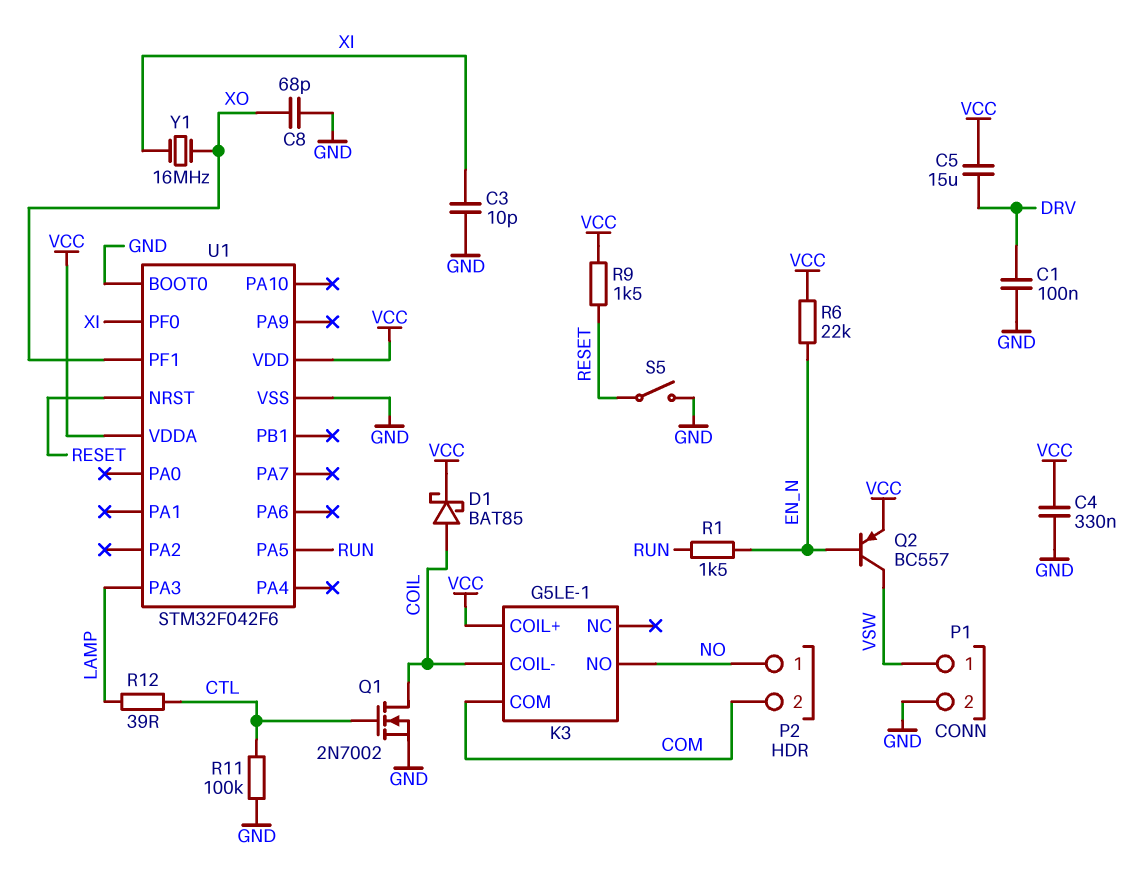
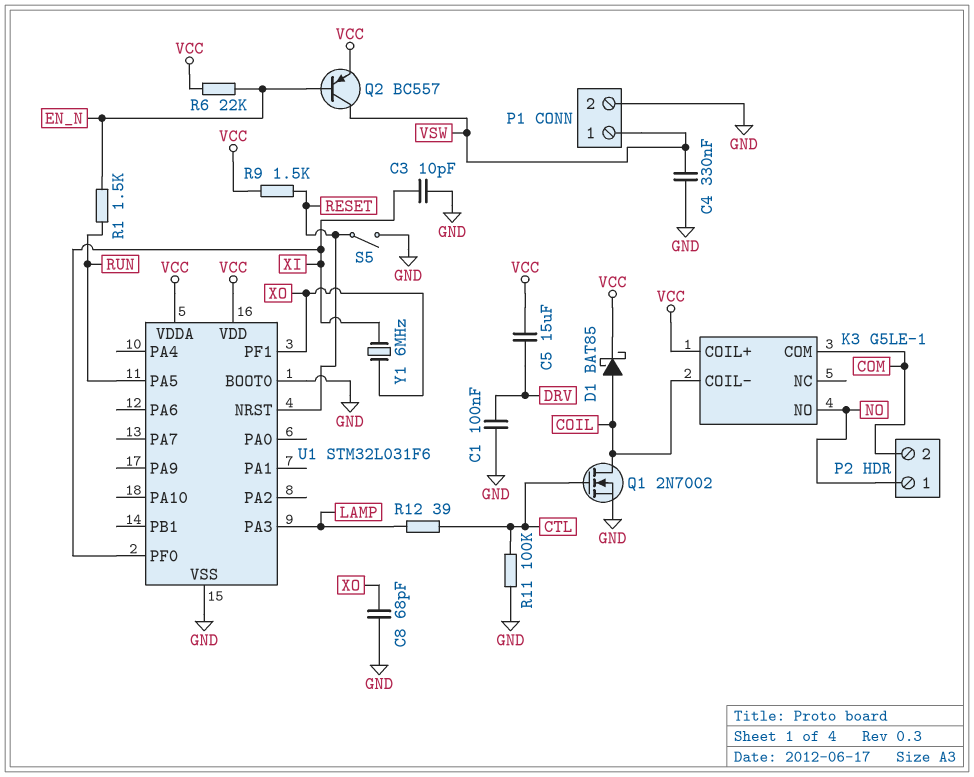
C4: 330nF (GND, VCC) -> 330nF (GND, VSW)
U1: STM32F042F6 -> STM32L031F6
Y1: 16MHz (XI, XO) -> 6MHz (XI, XO)

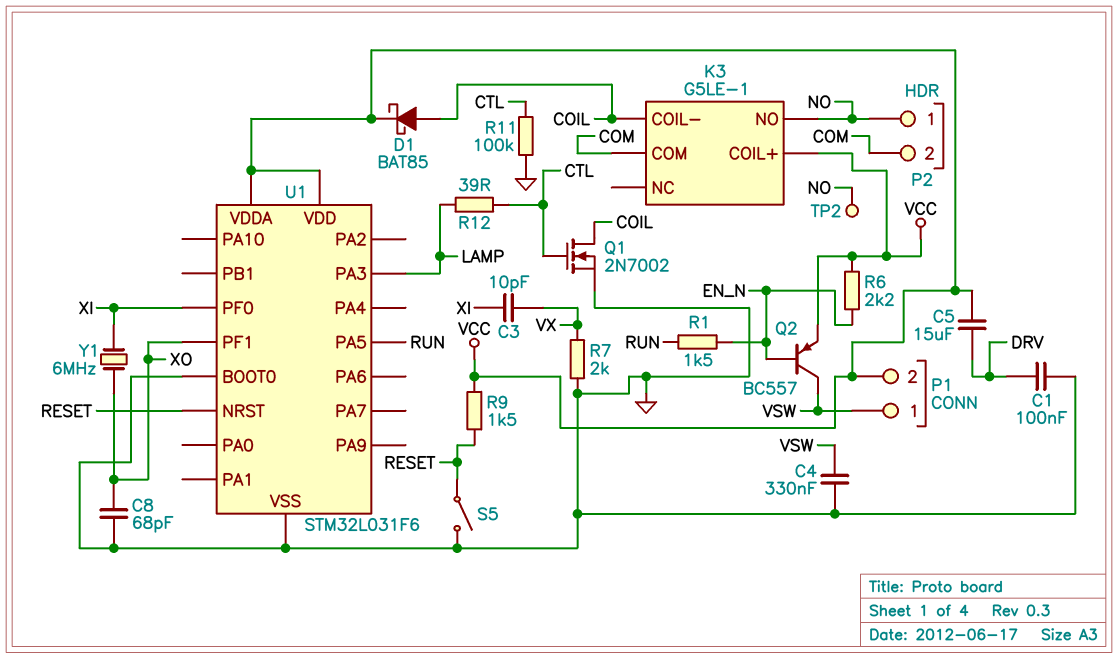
C3: 10pF (GND, XI) -> 10pF (VX, XI)
P1 pin 2: GND -> VCC
R6: 22k (EN_N, VCC) -> 2.2k (EN_N, VCC)
R7: none -> 2k (GND, VX)
TP2: none -> test point (NO)

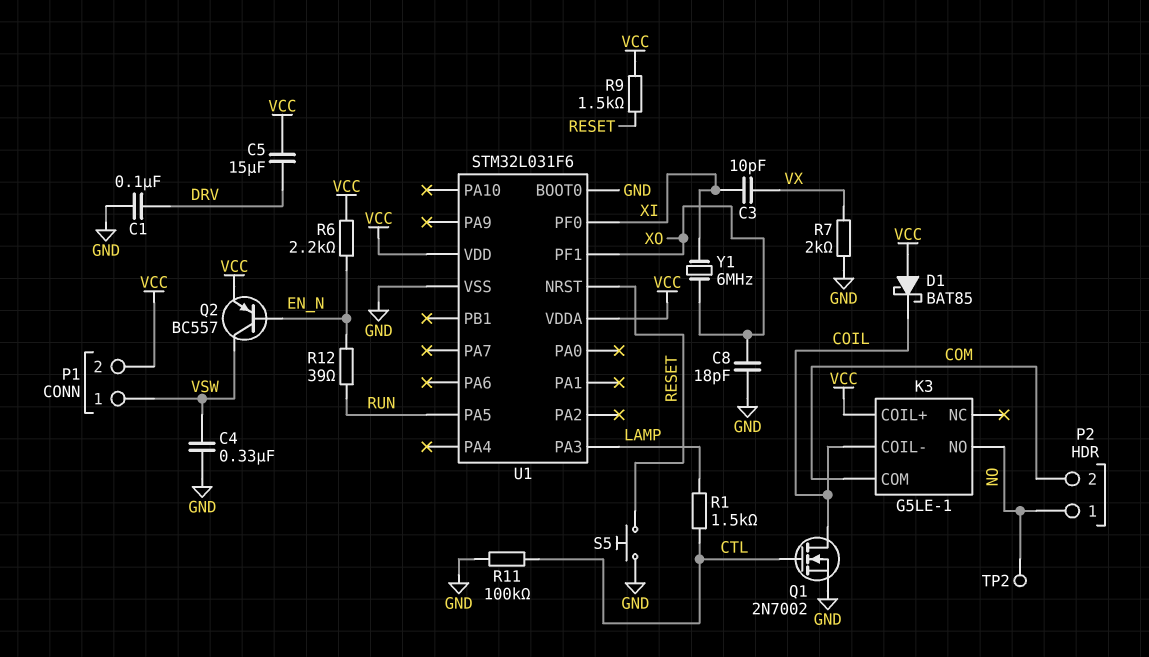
C8: 68pF (GND, XO) -> 18pF (GND, XO)
D1: schottky BAT85 (A COIL, K VCC) -> schottky BAT85 (A VCC, K COIL)
R1: 1.5k (EN_N, RUN) -> 1.5k (CTL, LAMP)
R12: 39 (CTL, LAMP) -> 39 (EN_N, RUN)
S5: switch (GND, RESET) -> button (GND, RESET)

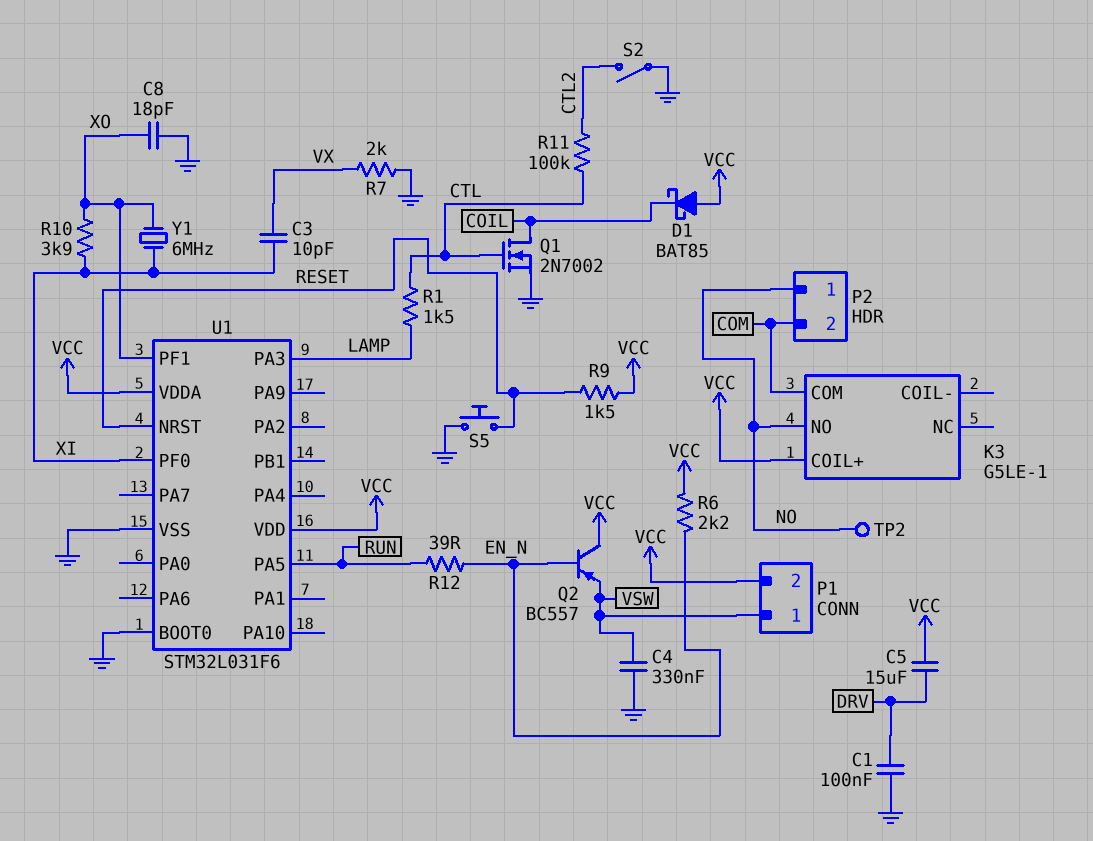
K3 pin COIL-: COIL -> none
Q2: PNP BC557 (B EN_N, C VSW, E VCC) -> PNP BC557 (B EN_N, C VCC, E VSW)
R10: none -> 3.9k (XI, XO)
R11: 100k (CTL, GND) -> 100k (CTL, CTL2)
S2: none -> switch (CTL2, GND)

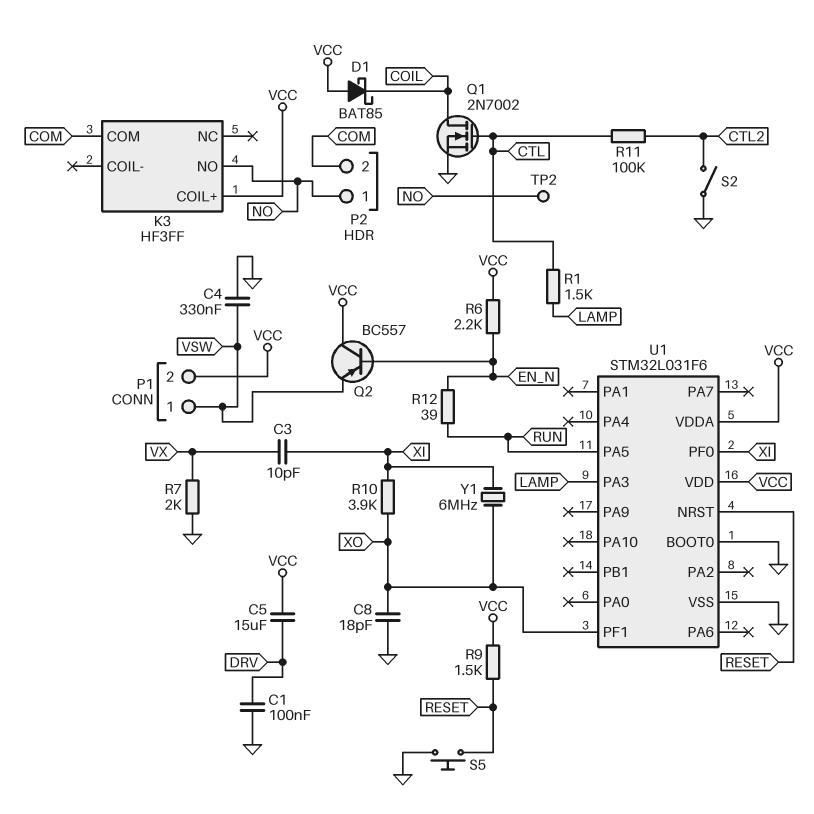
K3: G5LE-1 -> HF3FF

